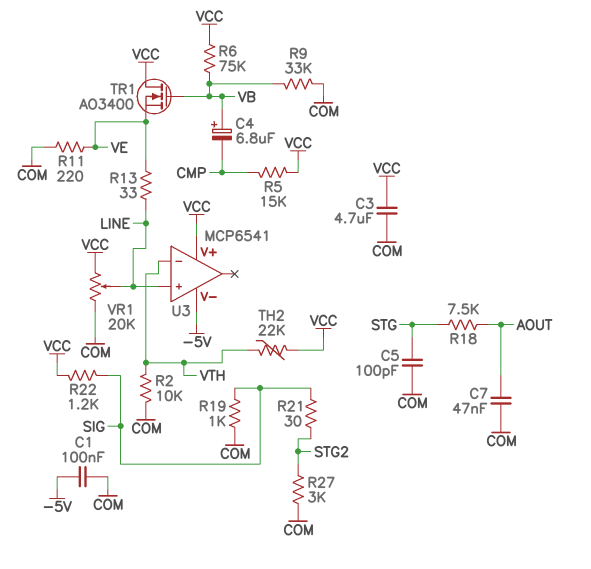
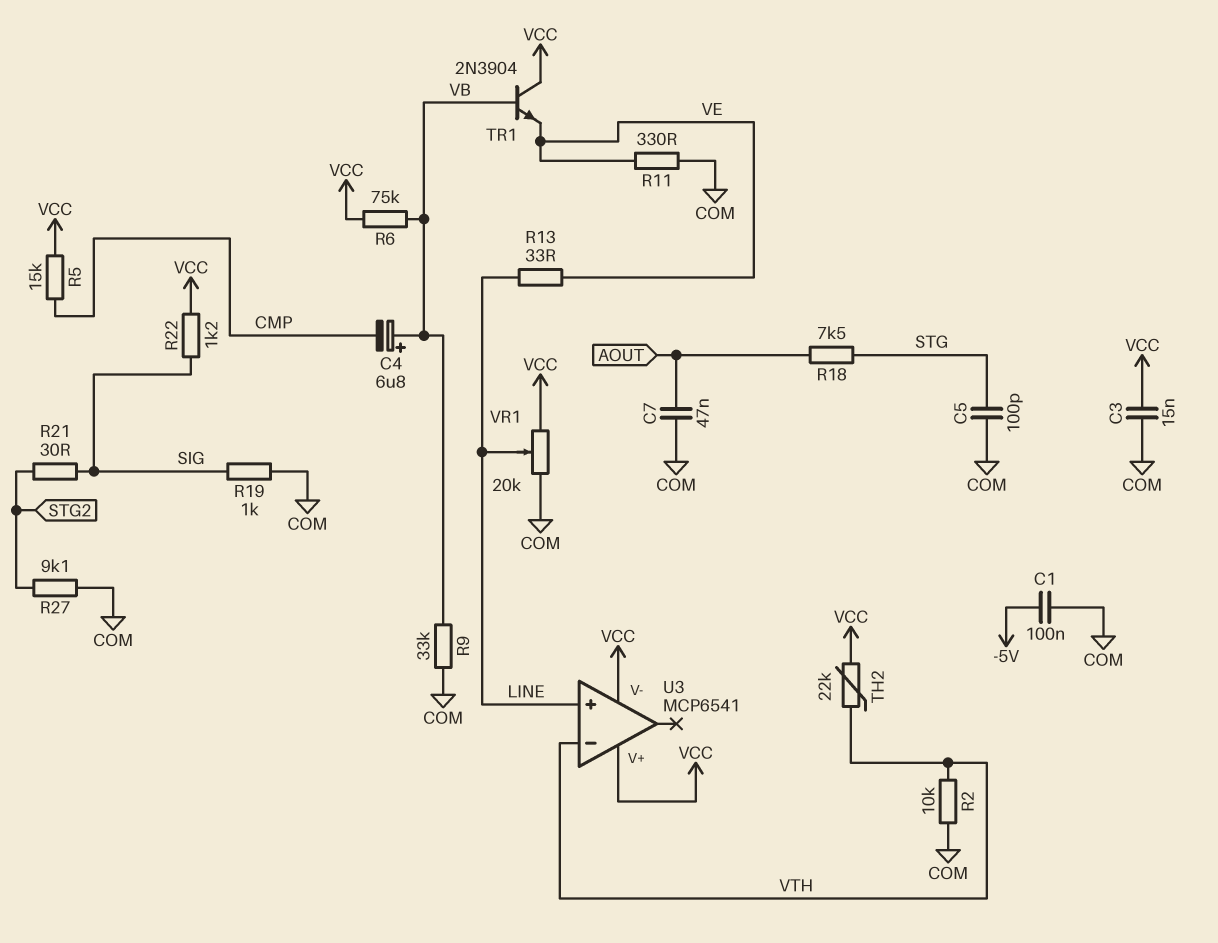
C3: 4.7uF (COM, VCC) -> 15nF (COM, VCC)
R11: 220 (COM, VE) -> 330 (COM, VE)
R27: 3k (COM, STG2) -> 9.1k (COM, STG2)
TR1: NMOS AO3400 (G VB, D VCC, S VE) -> NPN 2N3904 (B VB, C VCC, E VE)
U3 pin V-: -5V -> VCC

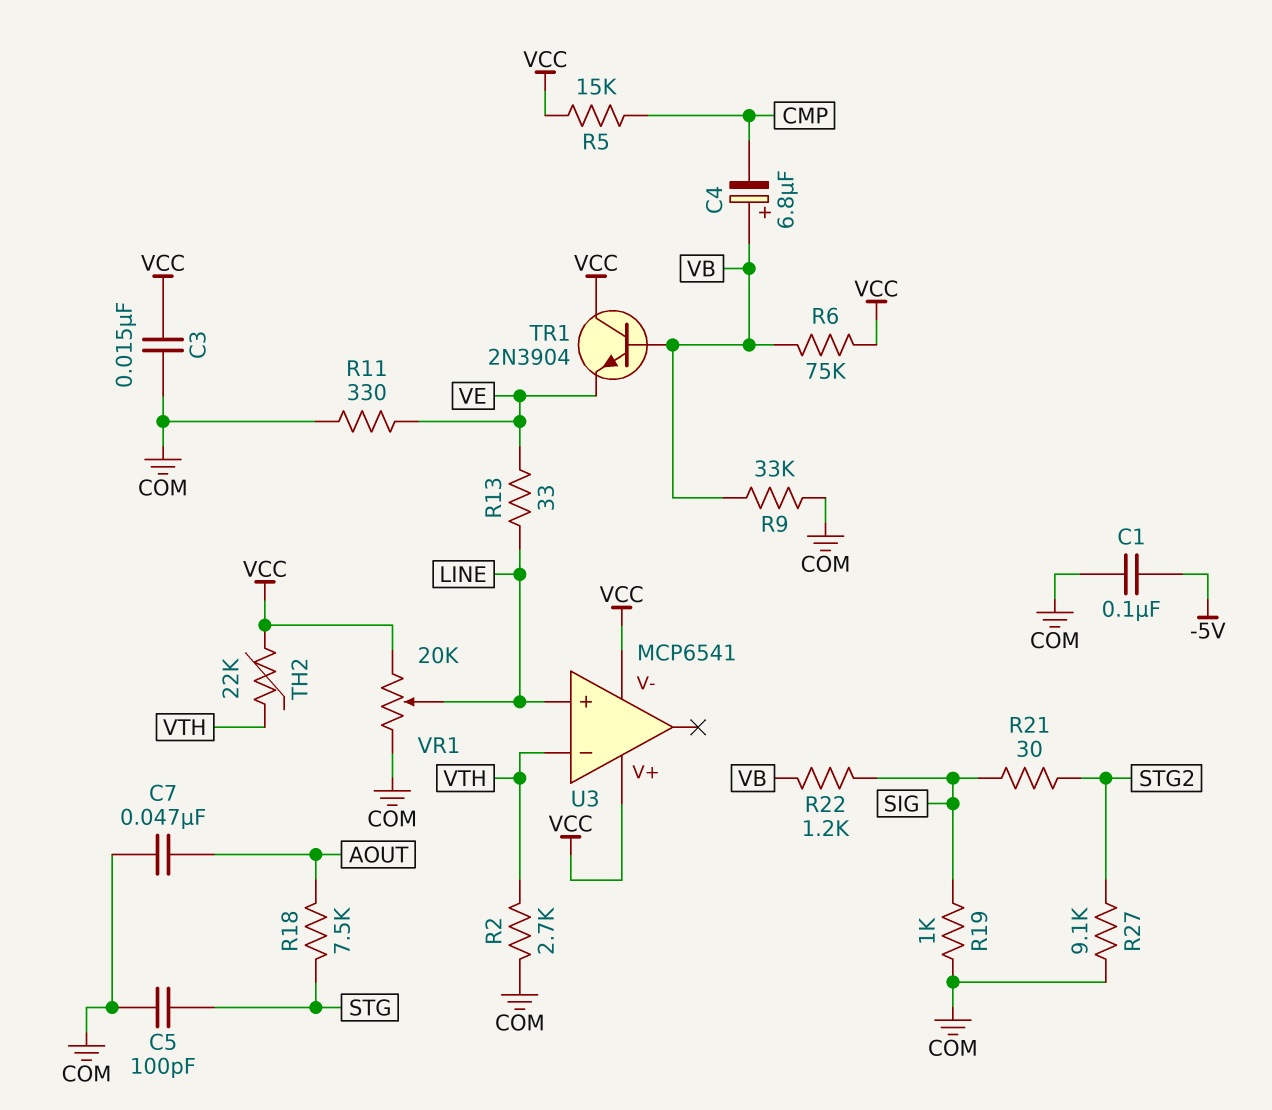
R2: 10k (COM, VTH) -> 2.7k (COM, VTH)
R22: 1.2k (SIG, VCC) -> 1.2k (SIG, VB)

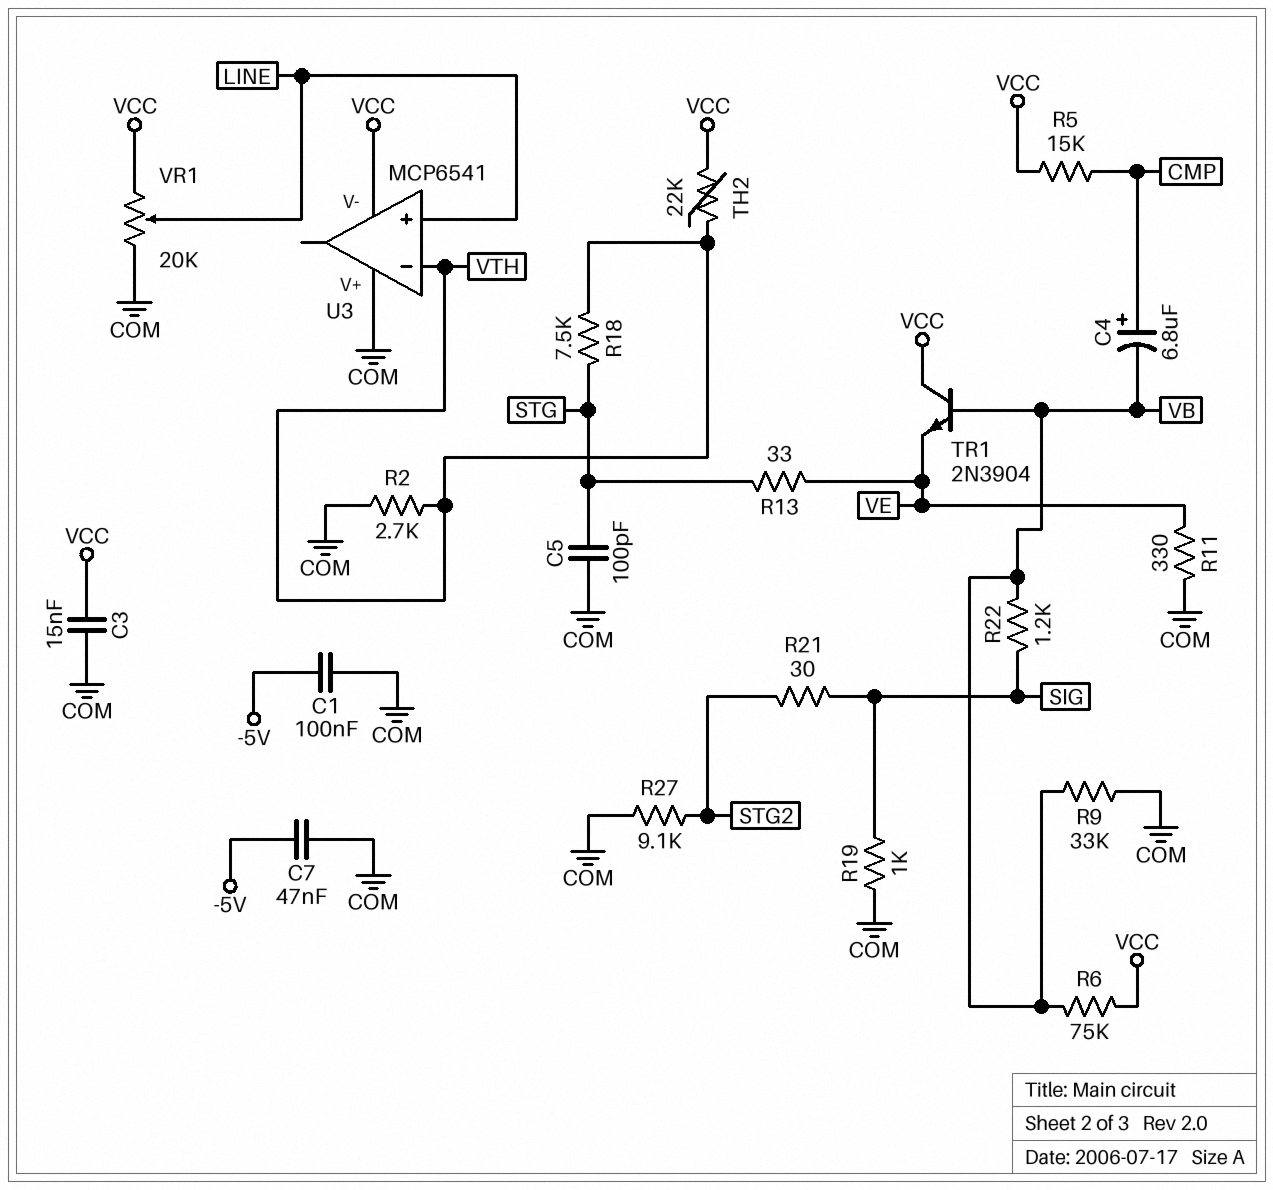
C4: 6.8uF (plus VB, minus CMP) -> 6.8uF (plus CMP, minus VB)
C7: 47nF (AOUT, COM) -> 47nF (-5V, COM)
R13: 33 (LINE, VE) -> 33 (STG, VE)
R18: 7.5k (AOUT, STG) -> 7.5k (STG, VTH)
U3 pin V+: VCC -> COM

